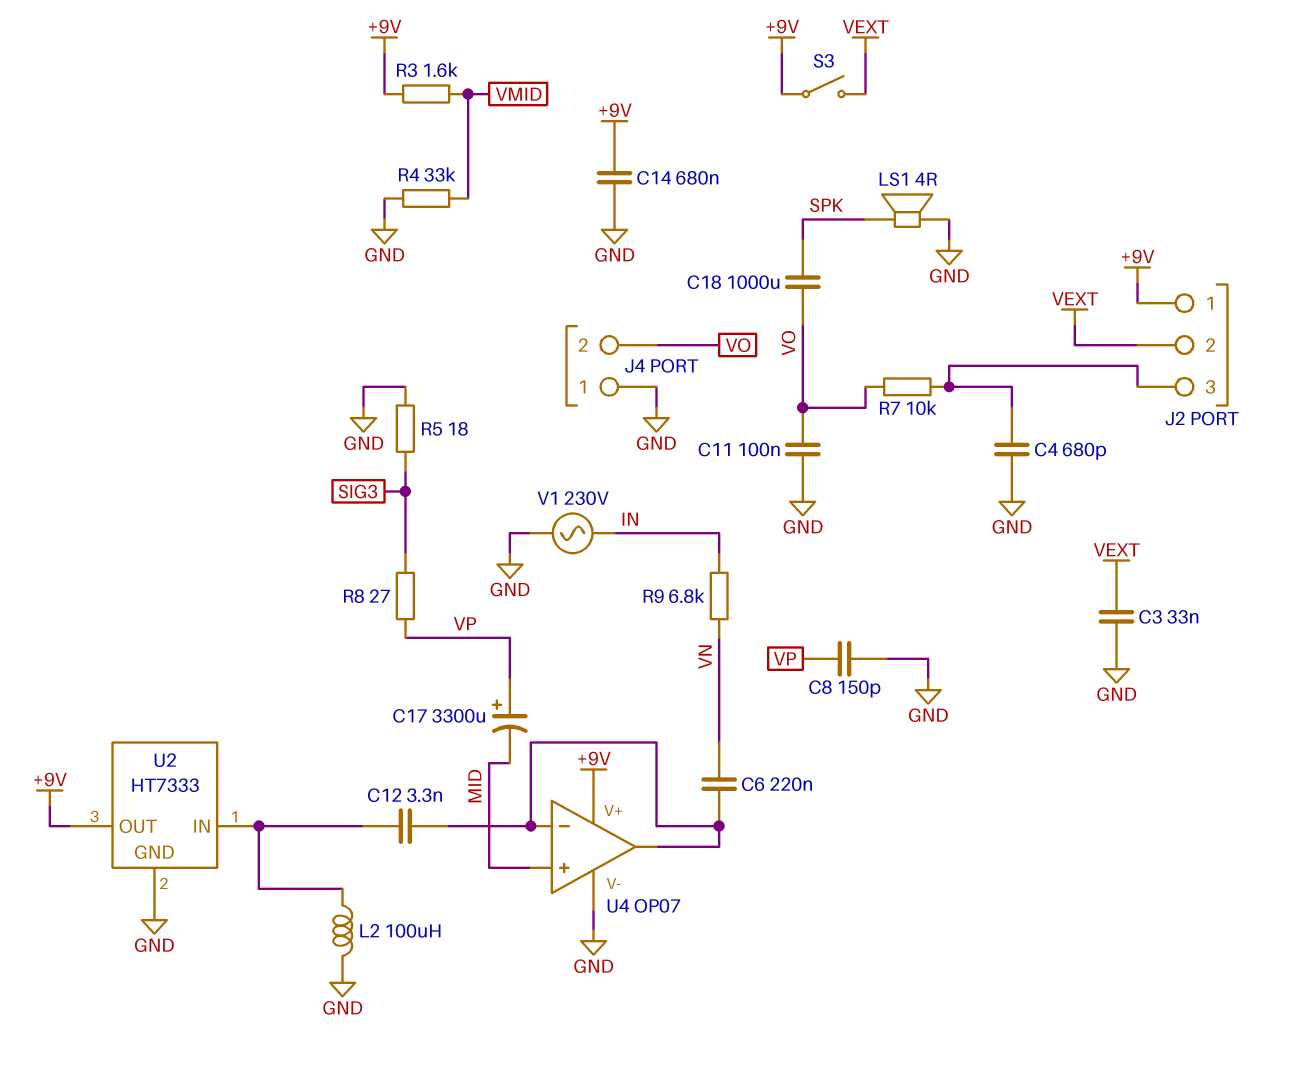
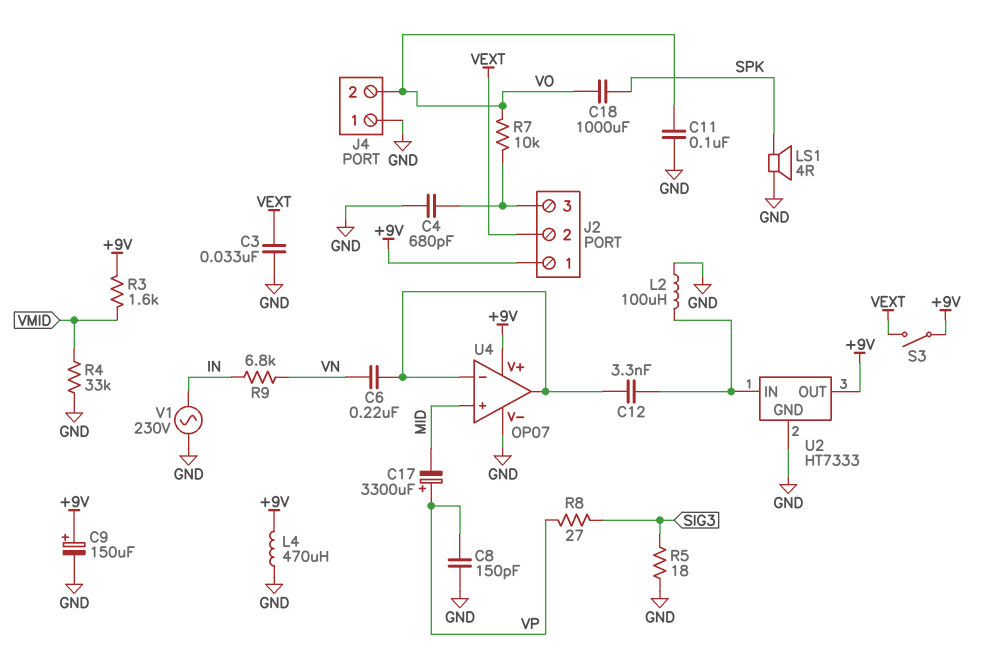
C9: none -> 150uF (plus +9V, minus GND)
C14: 680nF (+9V, GND) -> none
L4: none -> 470uH (+9V, GND)

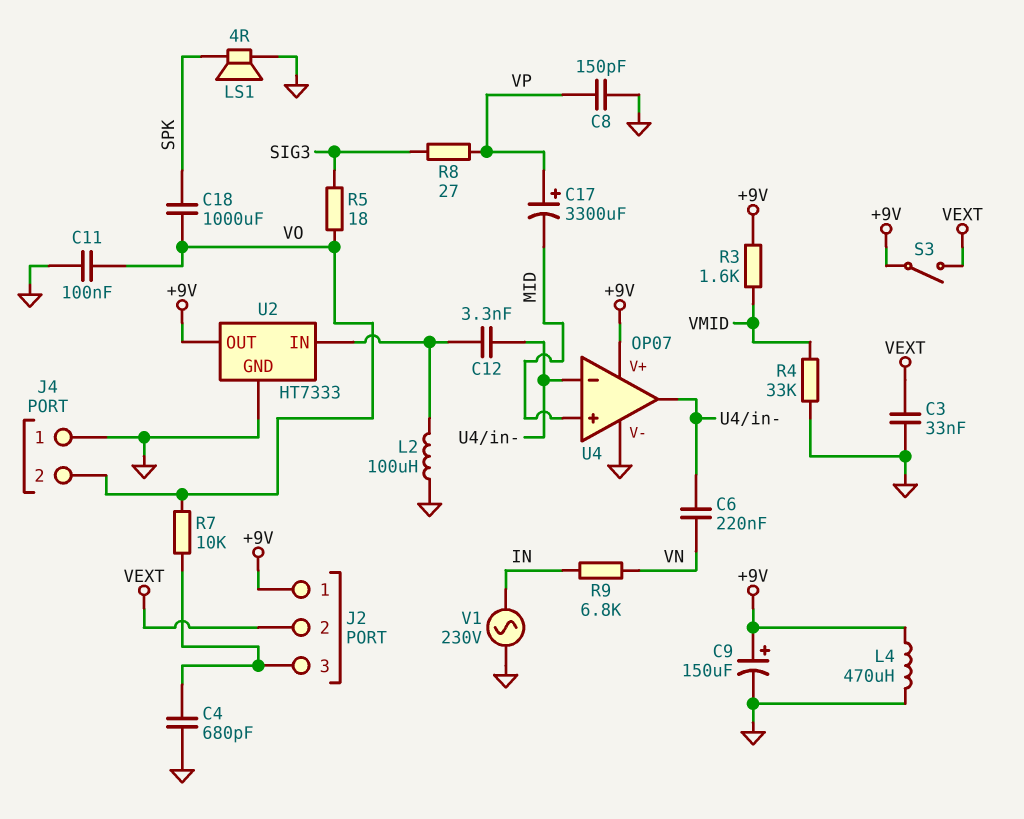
R5: 18 (GND, SIG3) -> 18 (SIG3, VO)

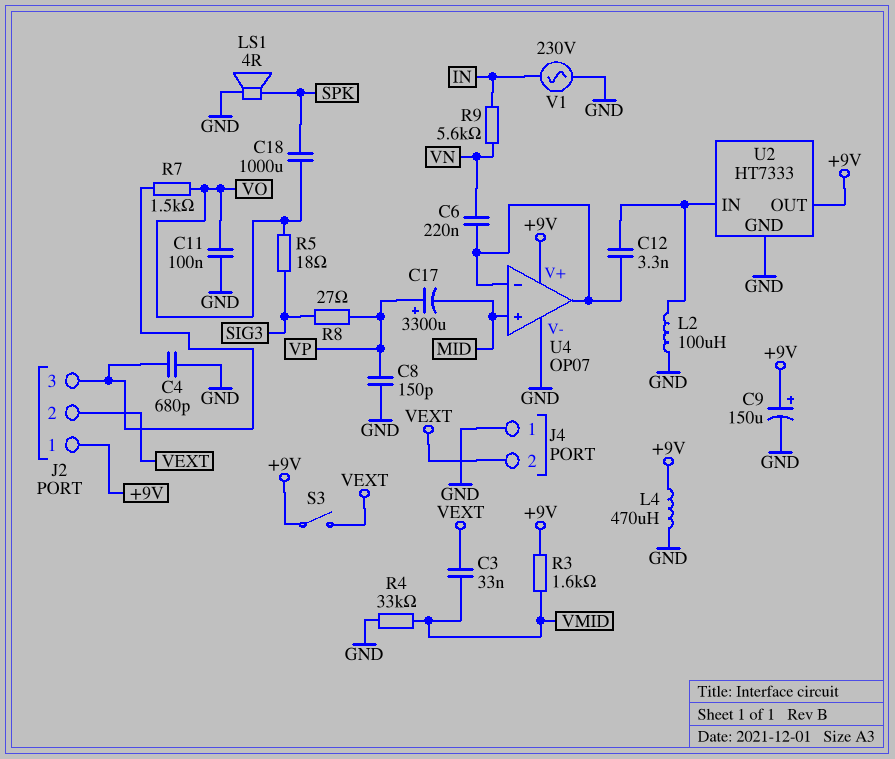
C3: 33nF (GND, VEXT) -> 33nF (VEXT, VMID)
J4 pin 2: VO -> VEXT
R7: 10k (J2/3, VO) -> 1.5k (J2/3, VO)
R9: 6.8k (IN, VN) -> 5.6k (IN, VN)

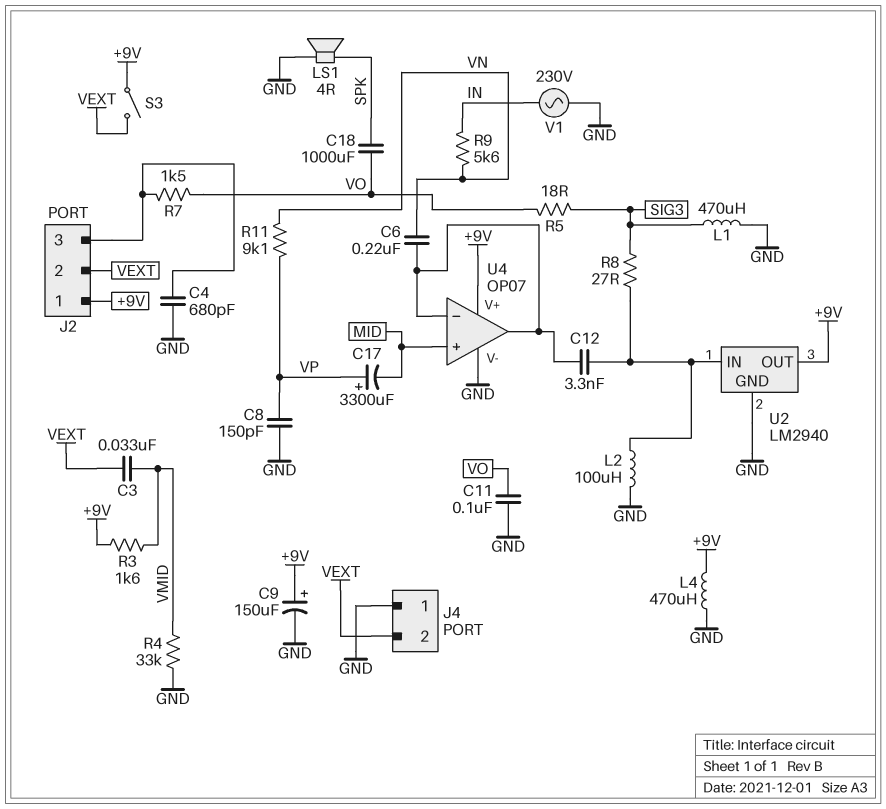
L1: none -> 470uH (GND, SIG3)
R8: 27 (SIG3, VP) -> 27 (SIG3, U2/IN)
R11: none -> 9.1k (VN, VP)
U2: HT7333 -> LM2940

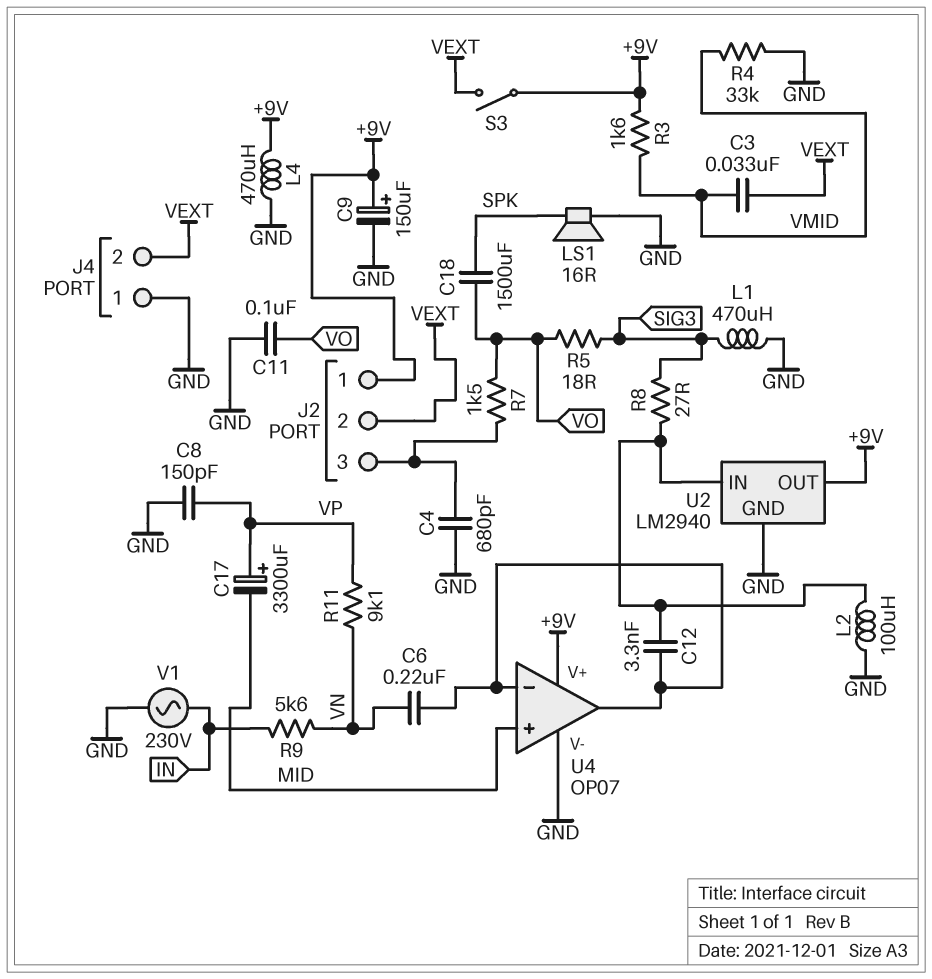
C18: 1000uF (SPK, VO) -> 1500uF (SPK, VO)
LS1: speaker 4R (GND, SPK) -> speaker 16R (GND, SPK)

